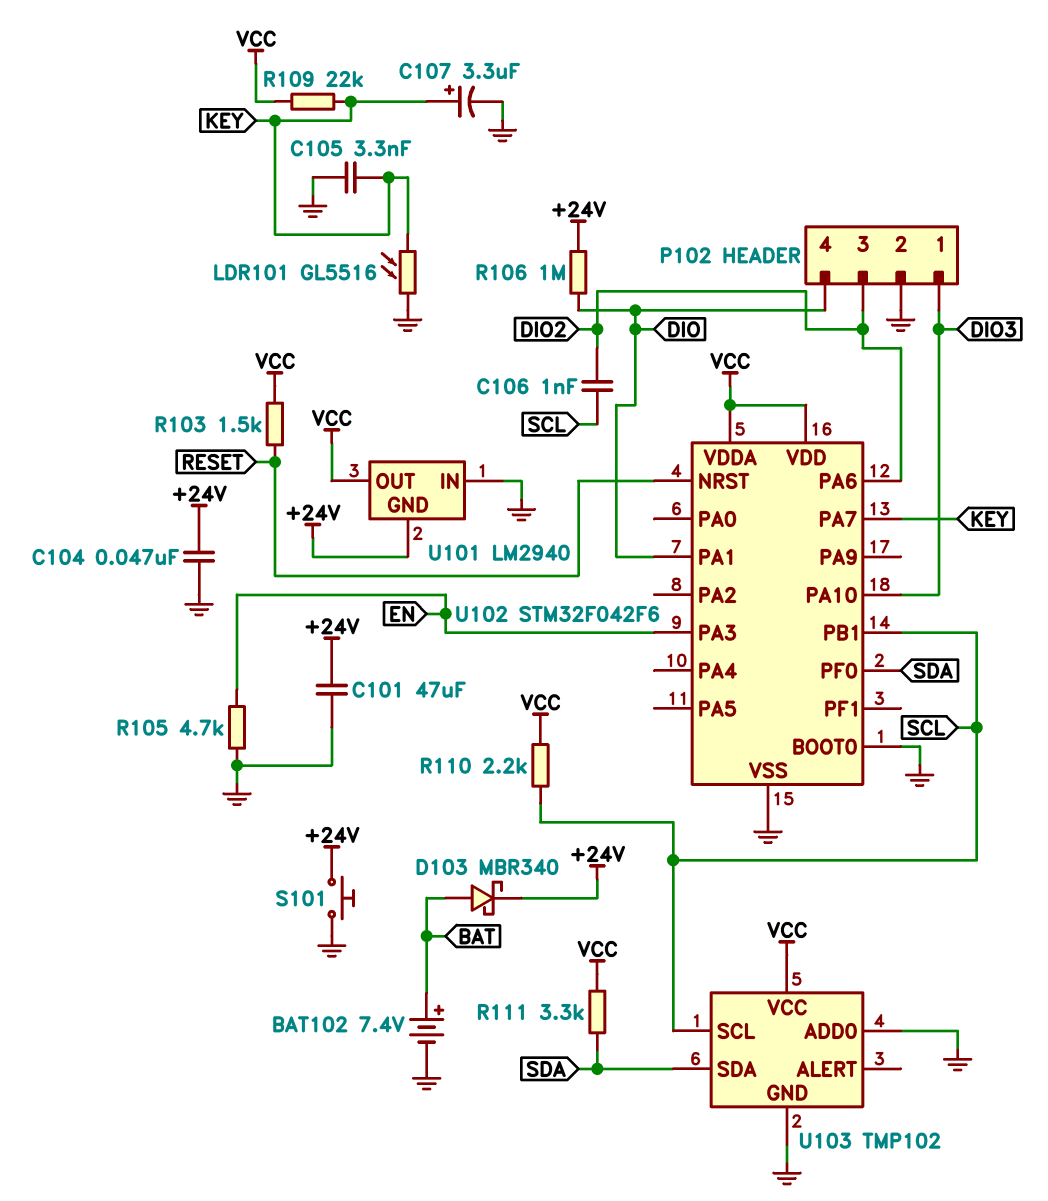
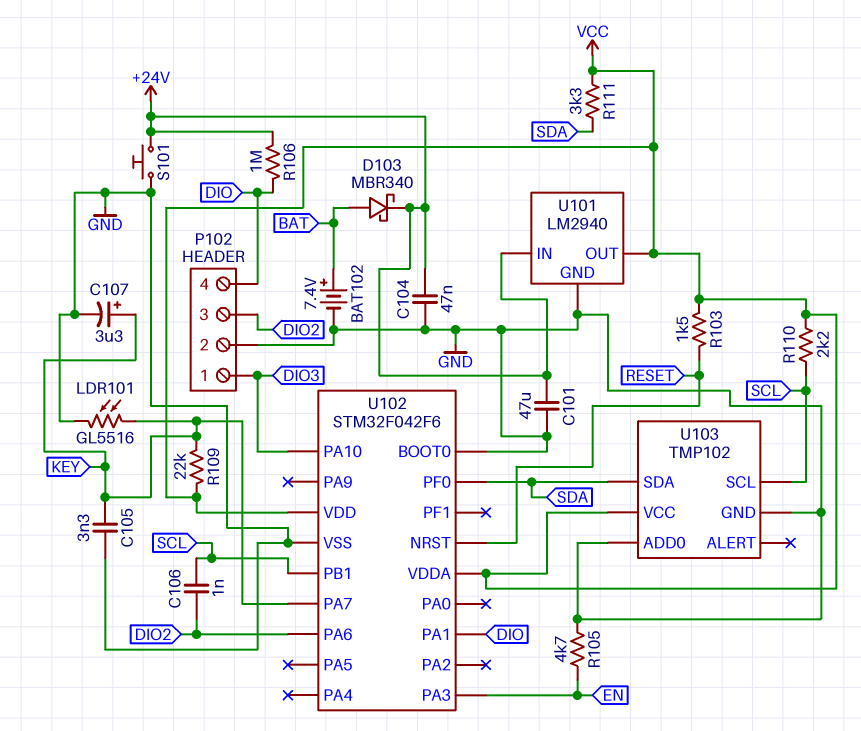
U101 pin GND: +24V -> GND
U101 pin IN: GND -> +24V

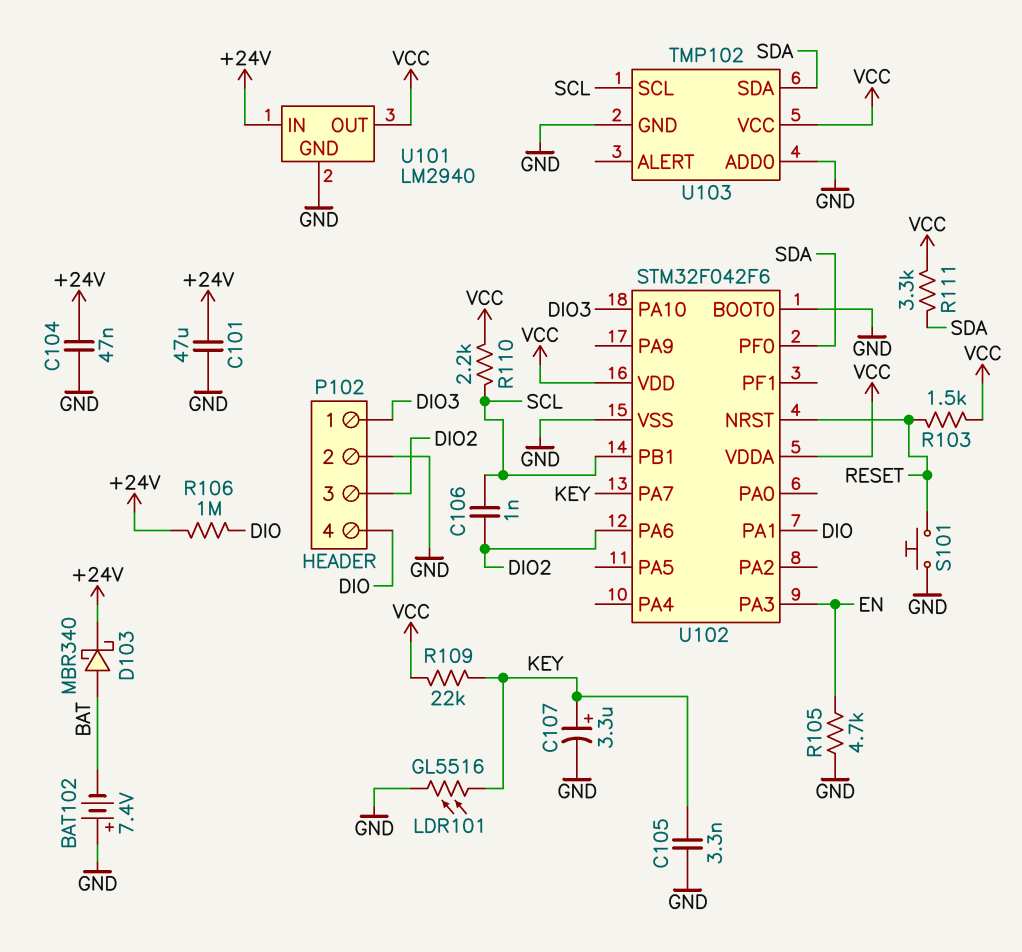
BAT102: 7.4V (plus BAT, minus GND) -> 7.4V (plus GND, minus BAT)
S101: button (+24V, GND) -> button (GND, RESET)

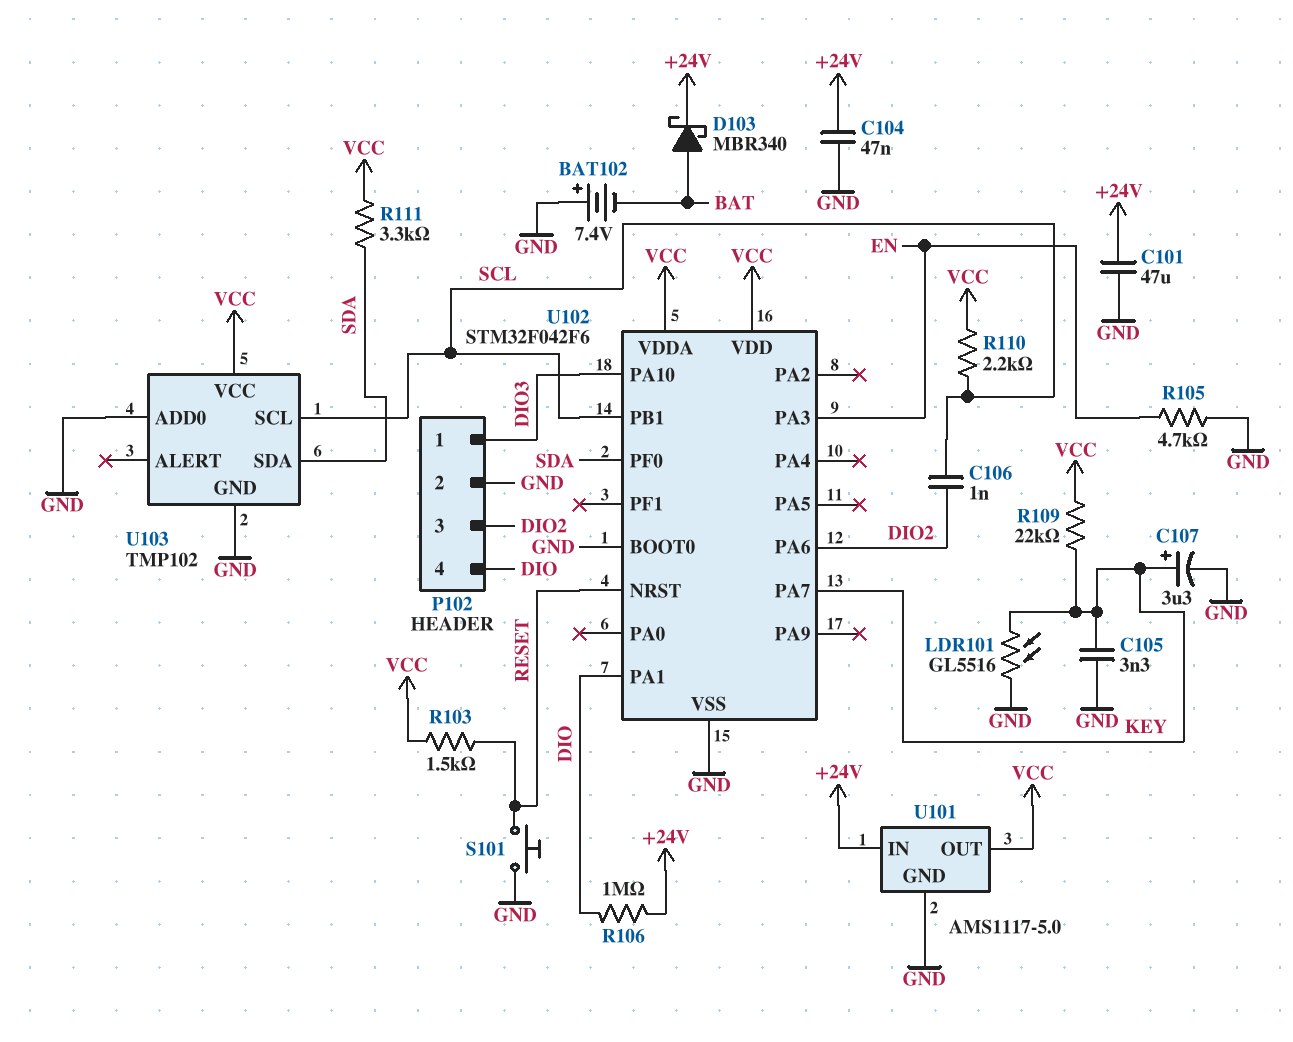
U101: LM2940 -> AMS1117-5.0

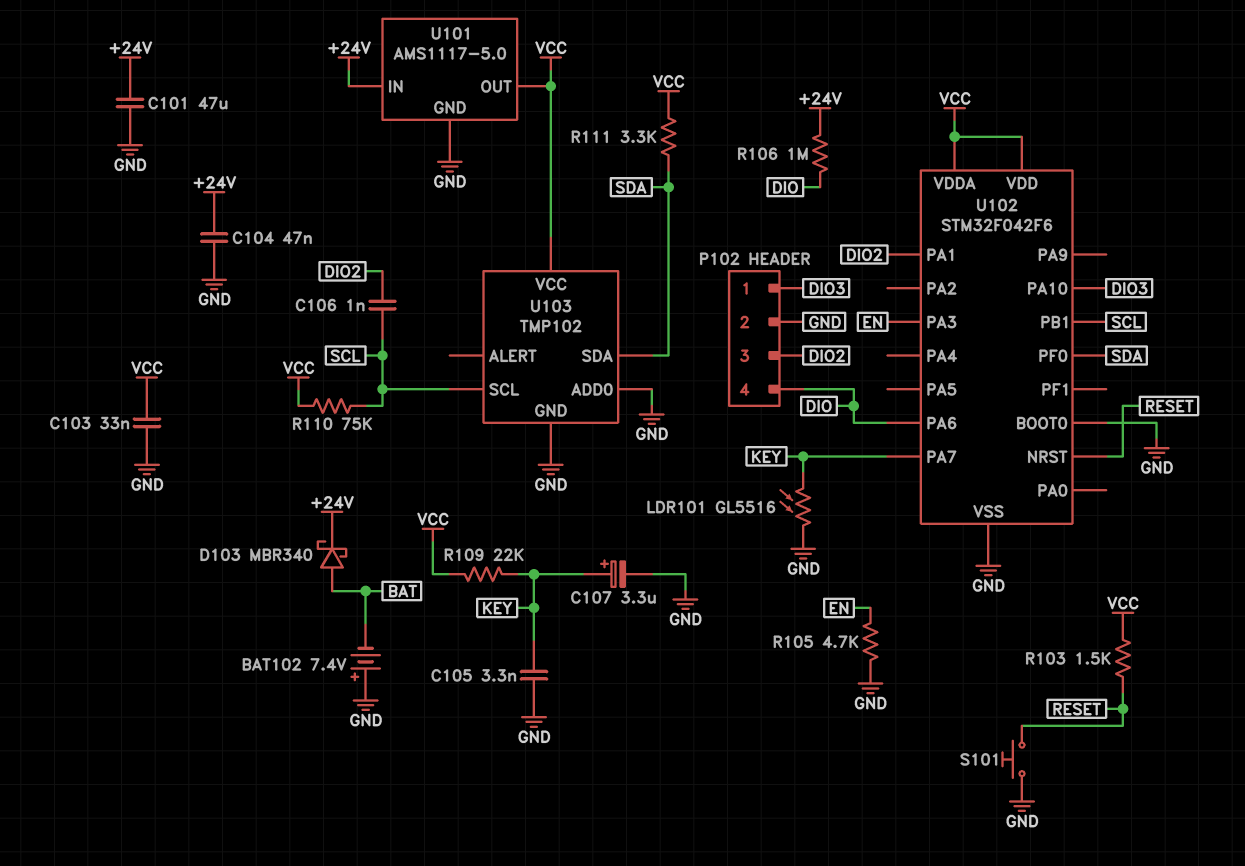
C103: none -> 33nF (GND, VCC)
R110: 2.2k (SCL, VCC) -> 75k (SCL, VCC)
U102 pin PA1: DIO -> DIO2
U102 pin PA6: DIO2 -> DIO

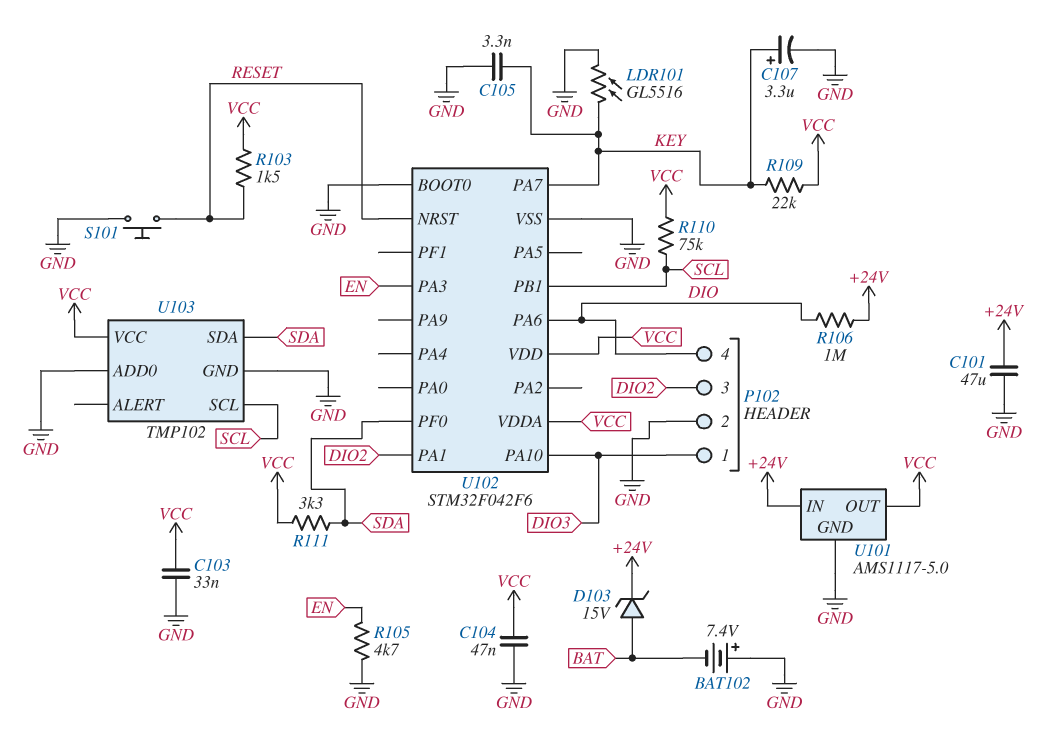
C104: 47nF (+24V, GND) -> 47nF (GND, VCC)
C106: 1nF (DIO2, SCL) -> none
D103: schottky MBR340 (A BAT, K +24V) -> zener 15V (A BAT, K +24V)

